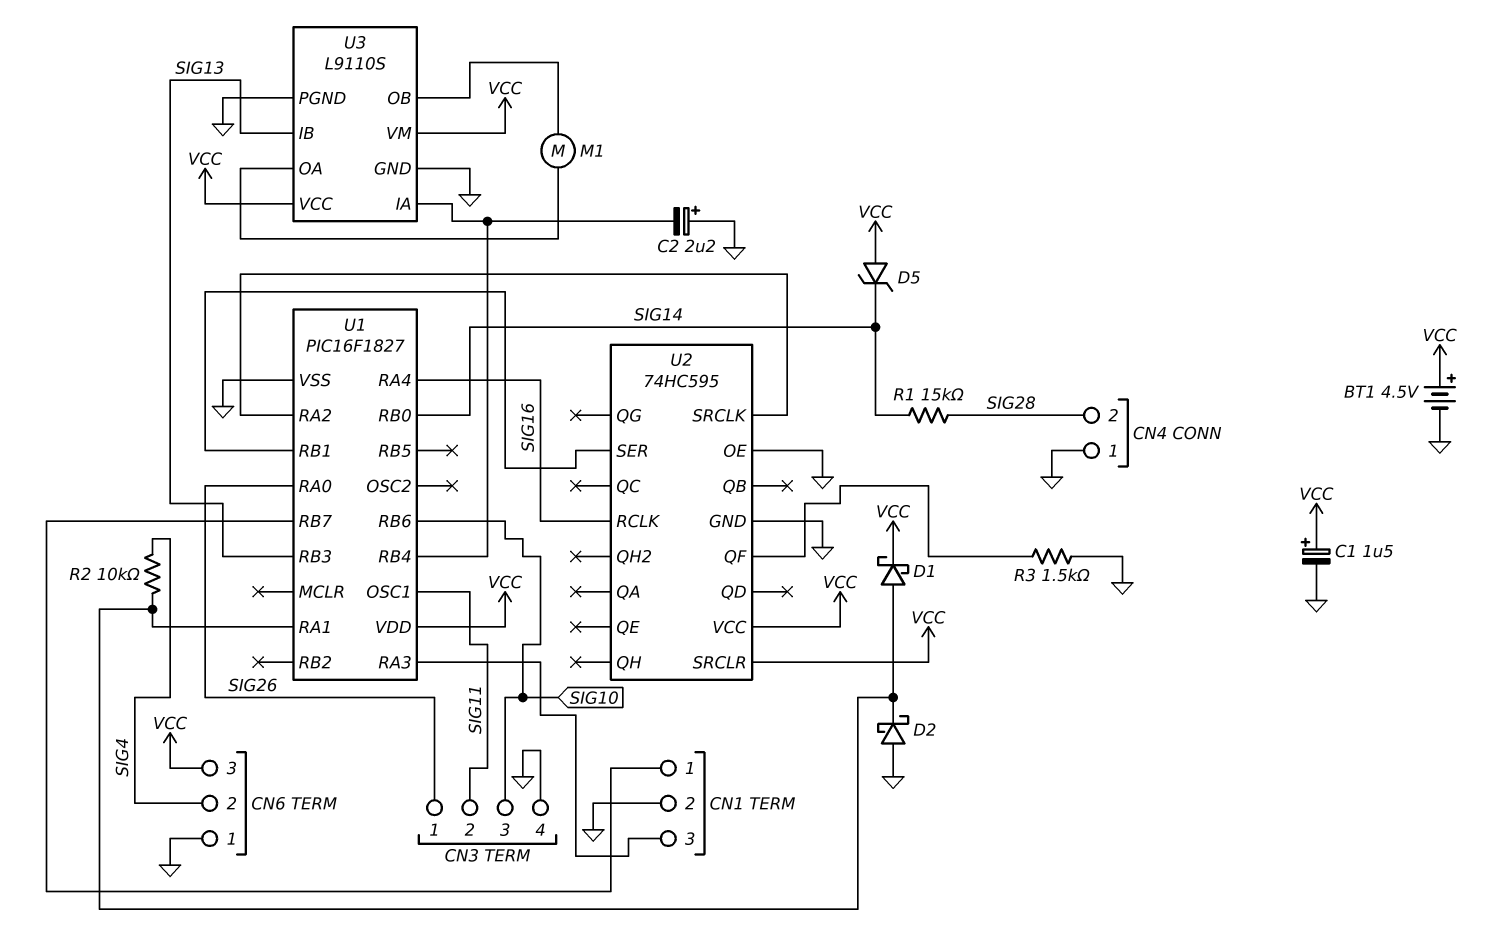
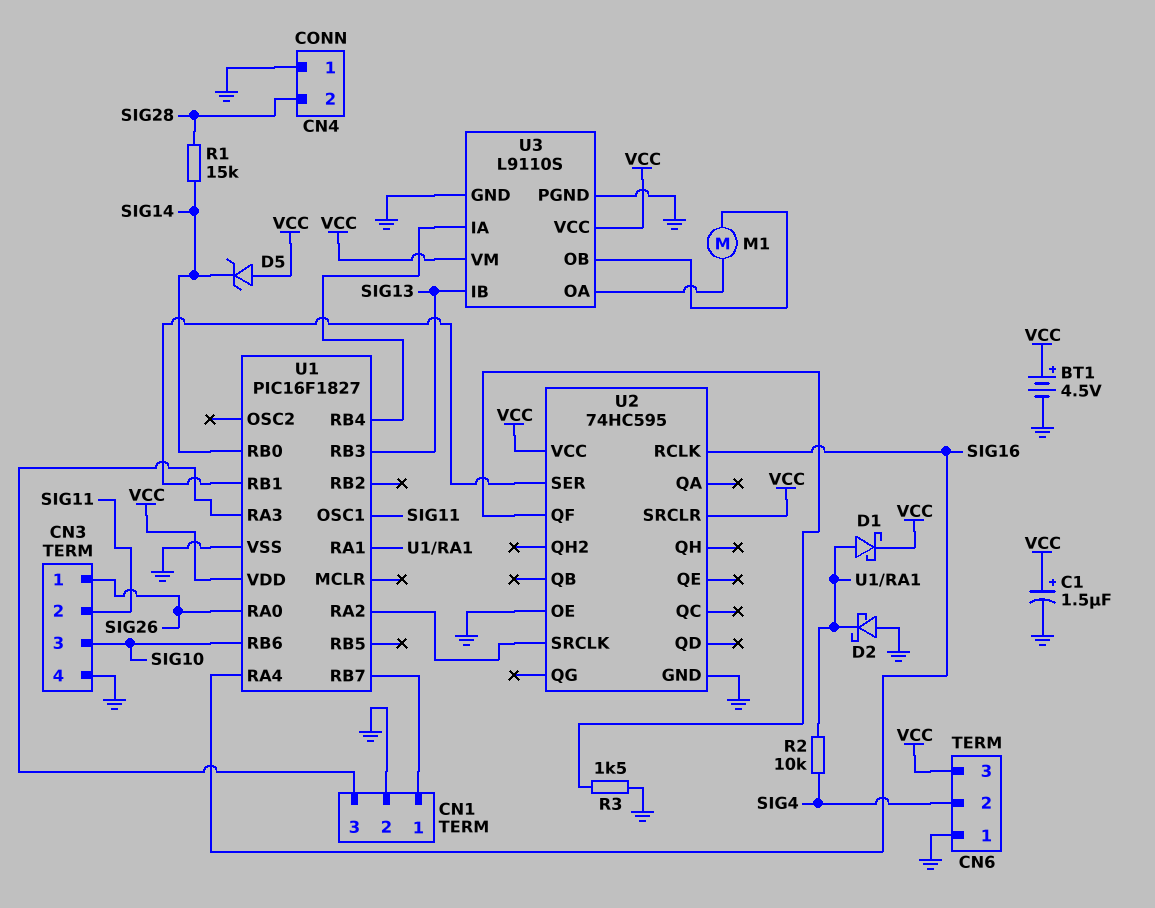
C2: 2.2uF (plus GND, minus U1/RB4) -> none

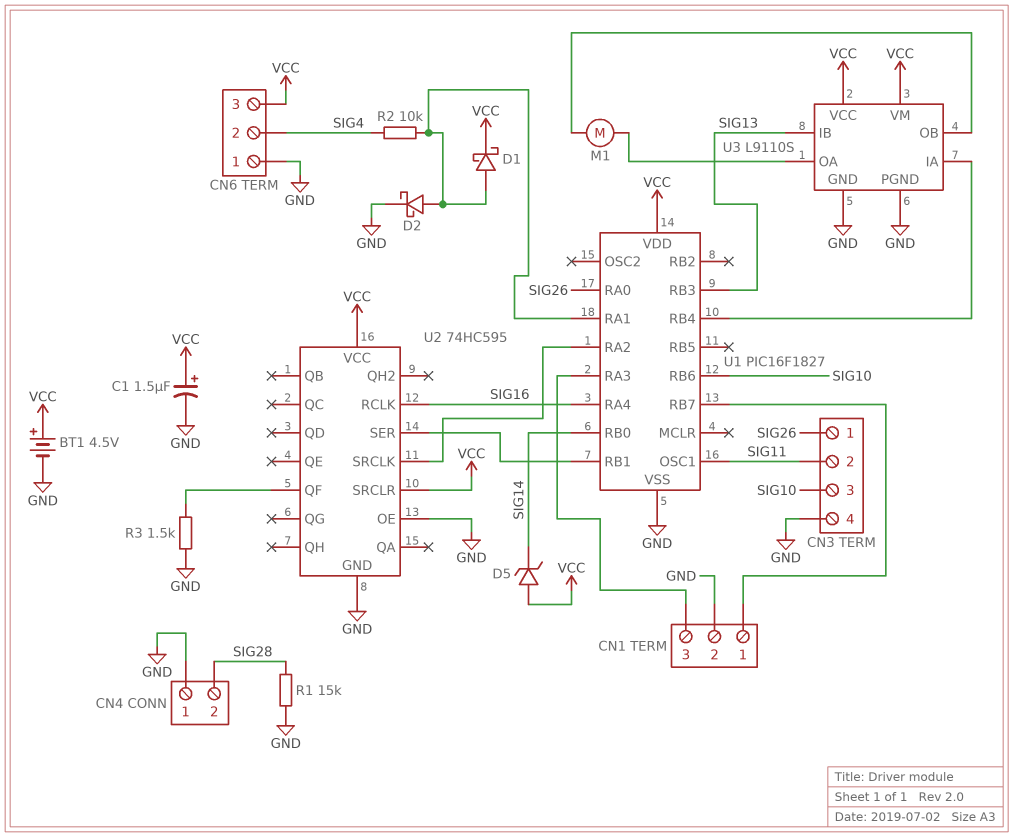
D2: schottky (A GND, K U1/RA1) -> schottky (A U1/RA1, K GND)
R1: 15k (SIG14, SIG28) -> 15k (GND, SIG28)

